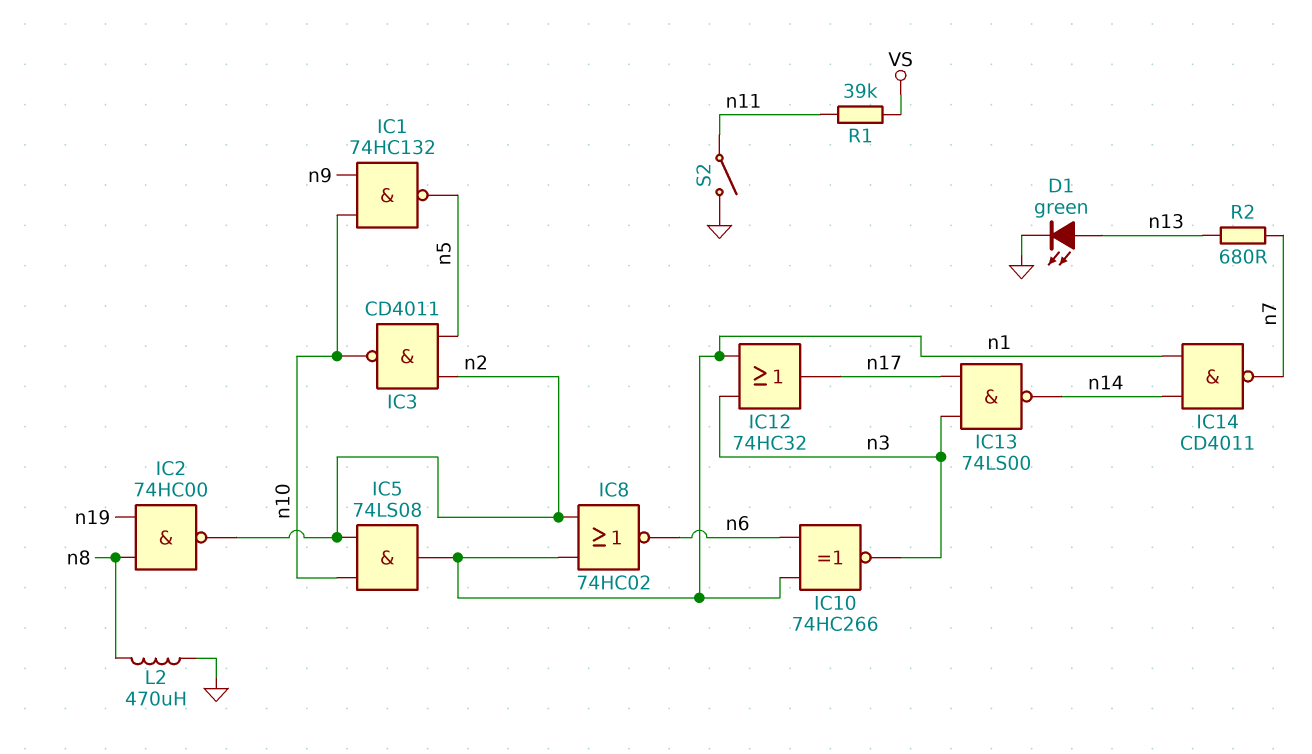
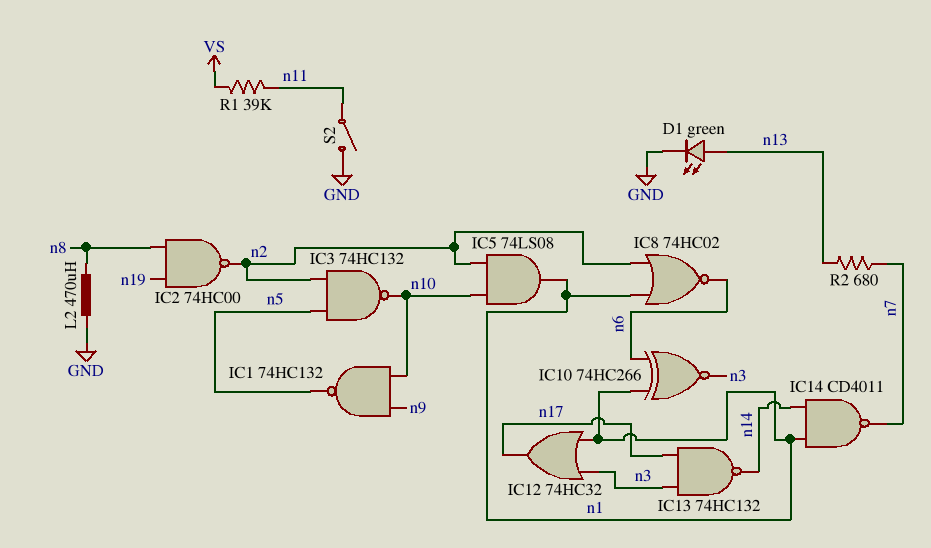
IC3: NAND CD4011 (in n2, in n5, out n10) -> NAND 74HC132 (in n2, in n5, out n10)
IC13: NAND 74LS00 (in n3, in n17, out n14) -> NAND 74HC132 (in n3, in n17, out n14)

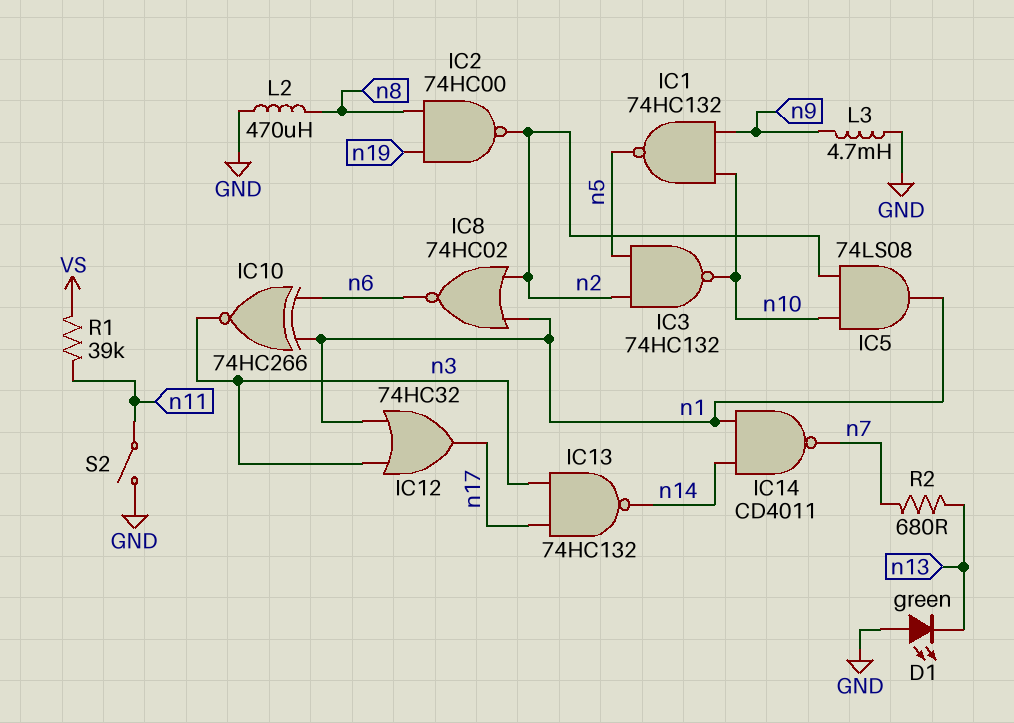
D1: LED green (A n13, K GND) -> LED green (A GND, K n13)
L3: none -> 4.7mH (GND, n9)

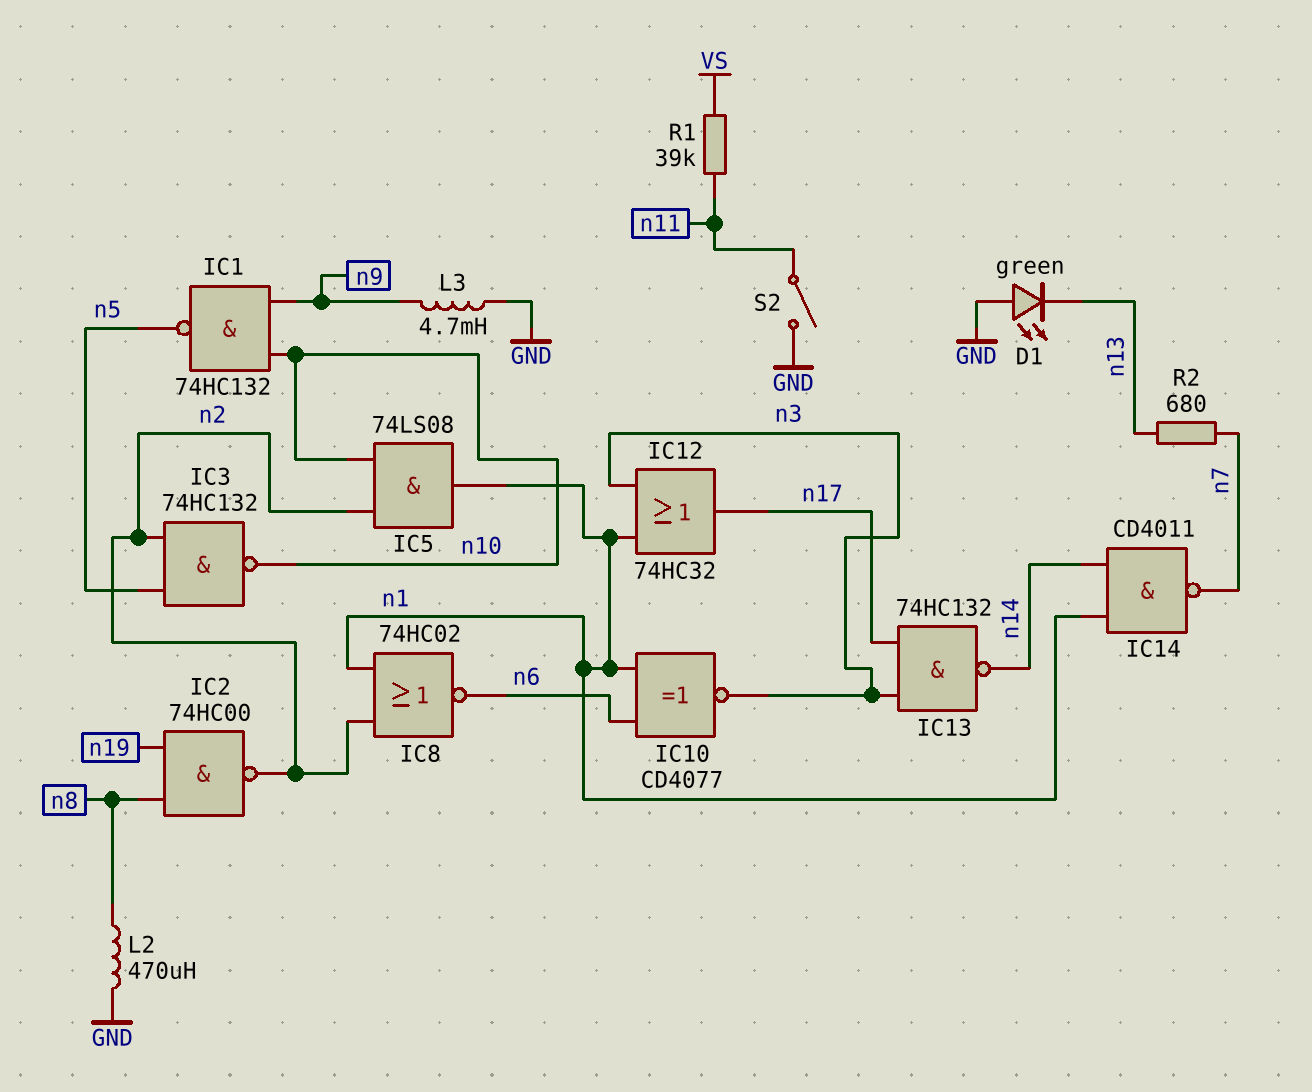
IC10: XNOR 74HC266 (in n1, in n6, out n3) -> XNOR CD4077 (in n1, in n6, out n3)

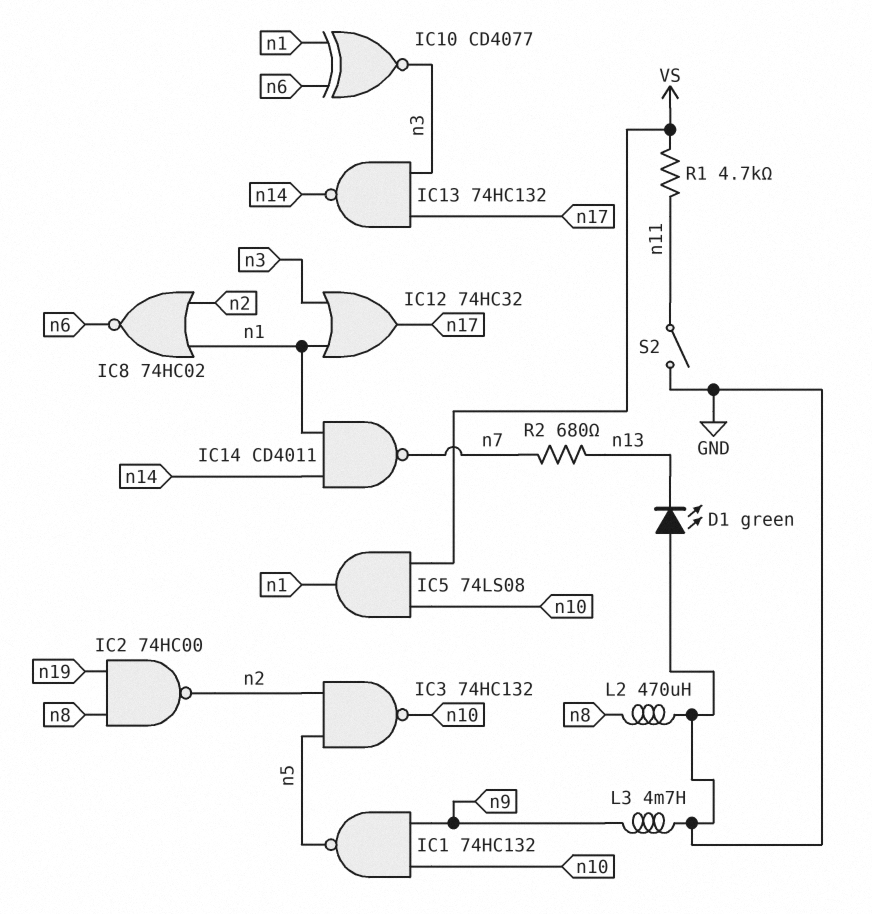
IC5: AND 74LS08 (in n2, in n10, out n1) -> AND 74LS08 (in VS, in n10, out n1)
R1: 39k (VS, n11) -> 4.7k (VS, n11)

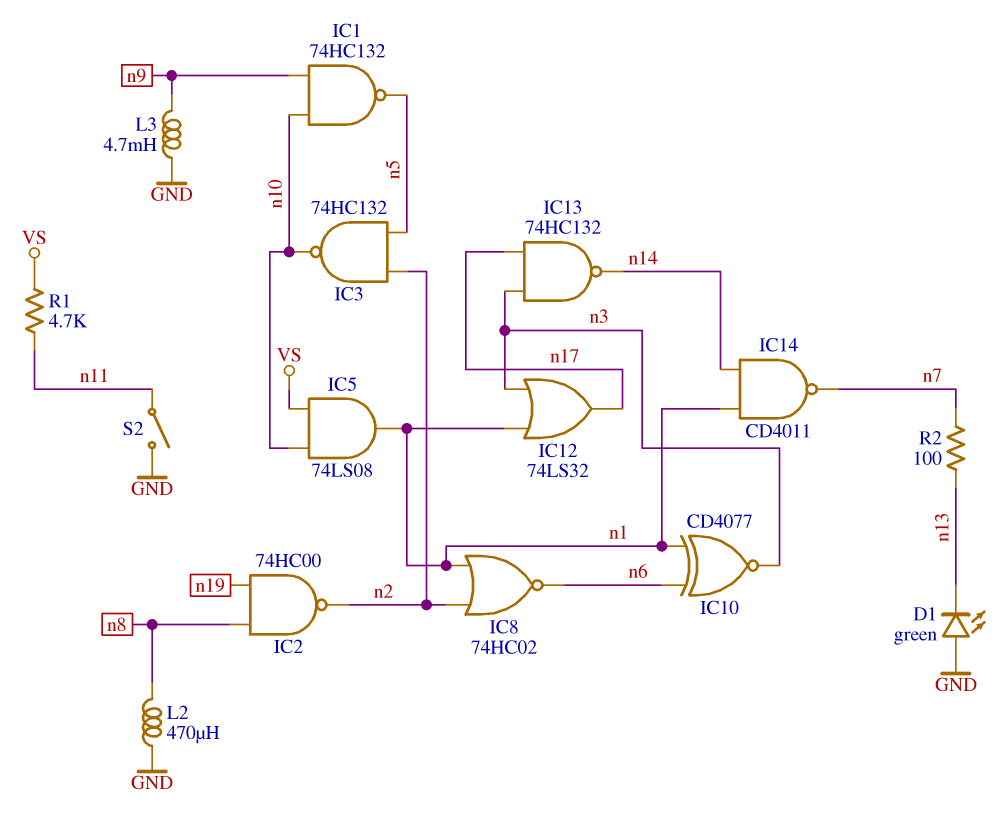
IC12: OR 74HC32 (in n1, in n3, out n17) -> OR 74LS32 (in n1, in n3, out n17)
R2: 680 (n7, n13) -> 100 (n7, n13)

